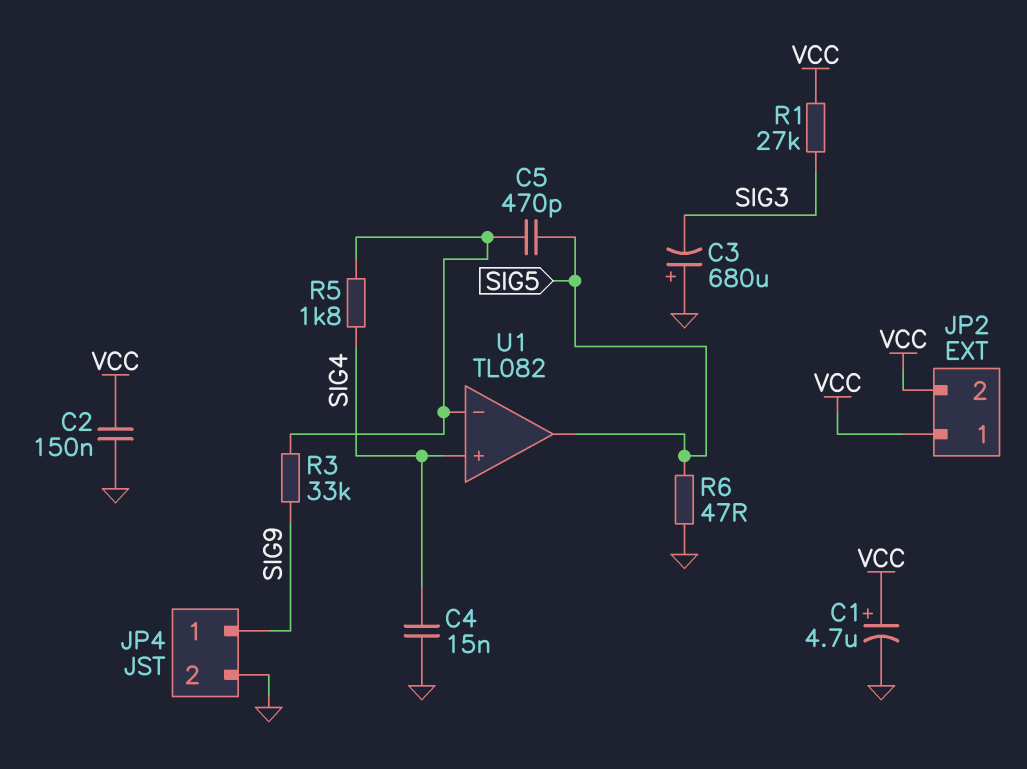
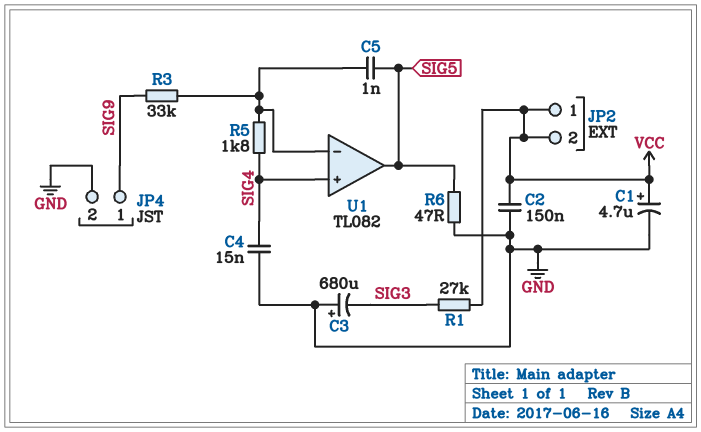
C5: 470pF (SIG5, U1/in-) -> 1nF (SIG5, U1/in-)

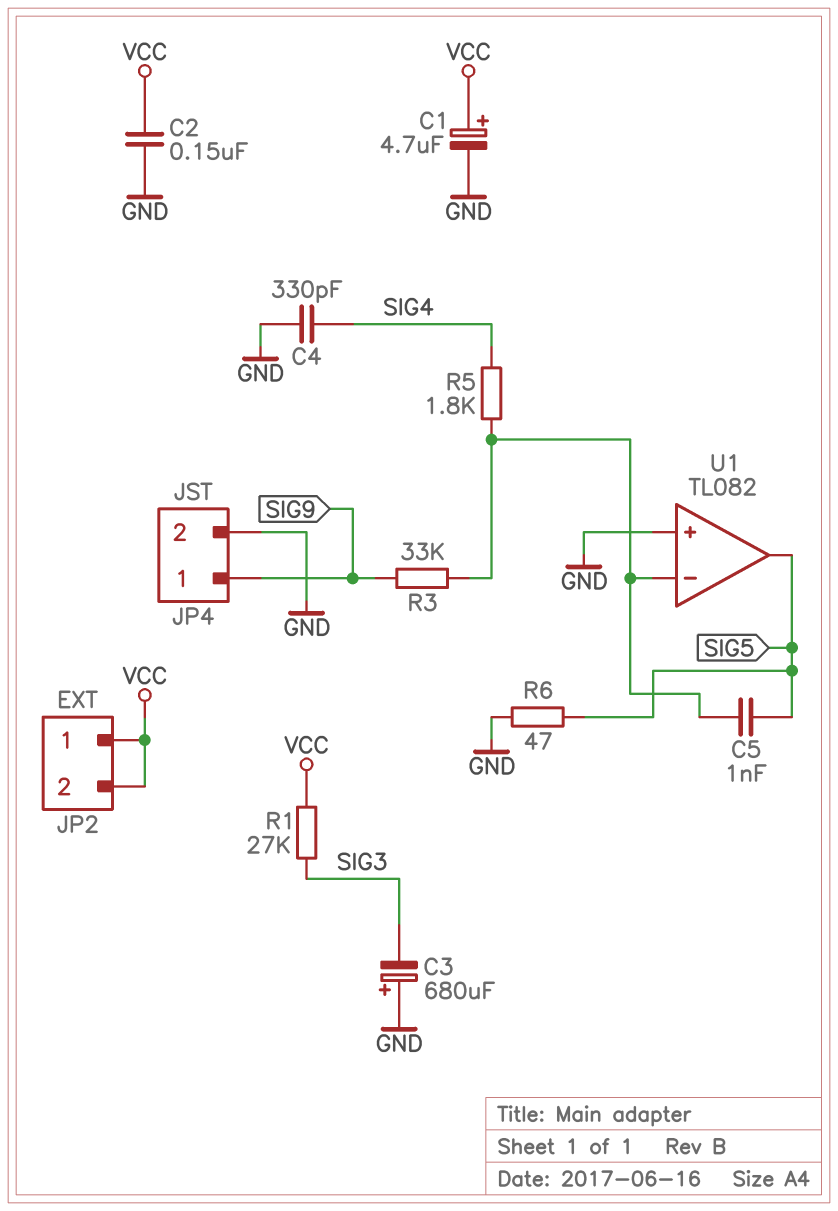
C4: 15nF (GND, SIG4) -> 330pF (GND, SIG4)
U1 pin in+: SIG4 -> GND

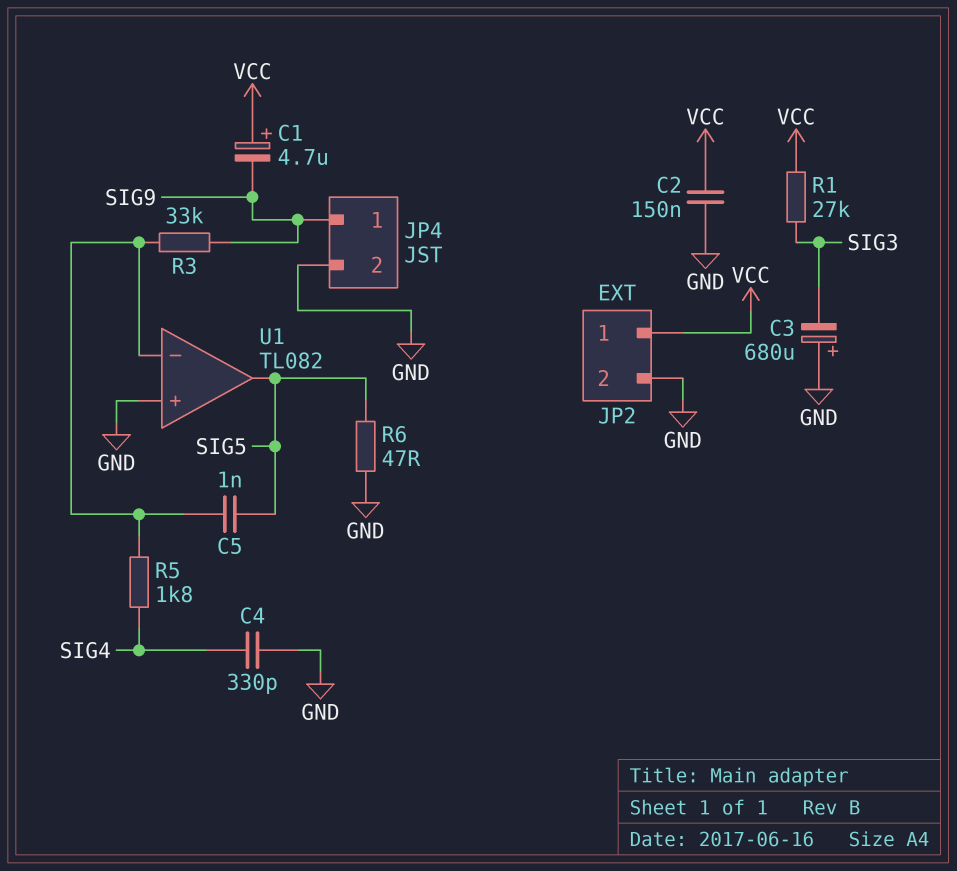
C1: 4.7uF (plus VCC, minus GND) -> 4.7uF (plus VCC, minus SIG9)
JP2 pin 2: VCC -> GND

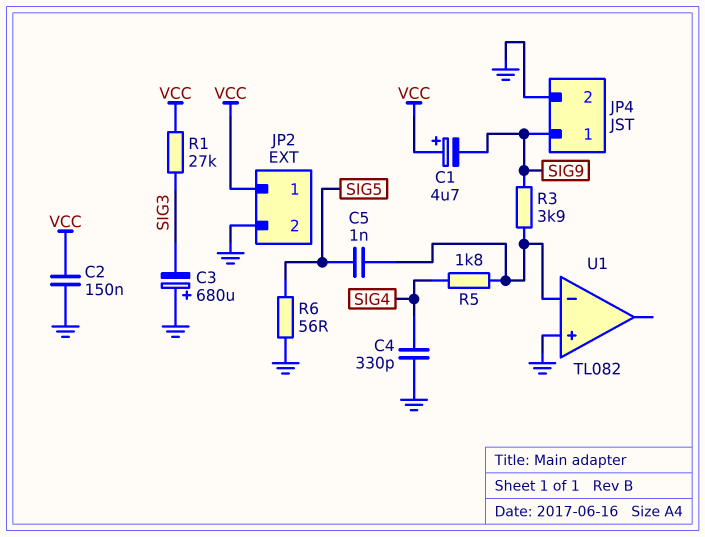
R3: 33k (SIG9, U1/in-) -> 3.9k (SIG9, U1/in-)
R6: 47 (GND, SIG5) -> 56 (GND, SIG5)
U1 pin out: SIG5 -> none

